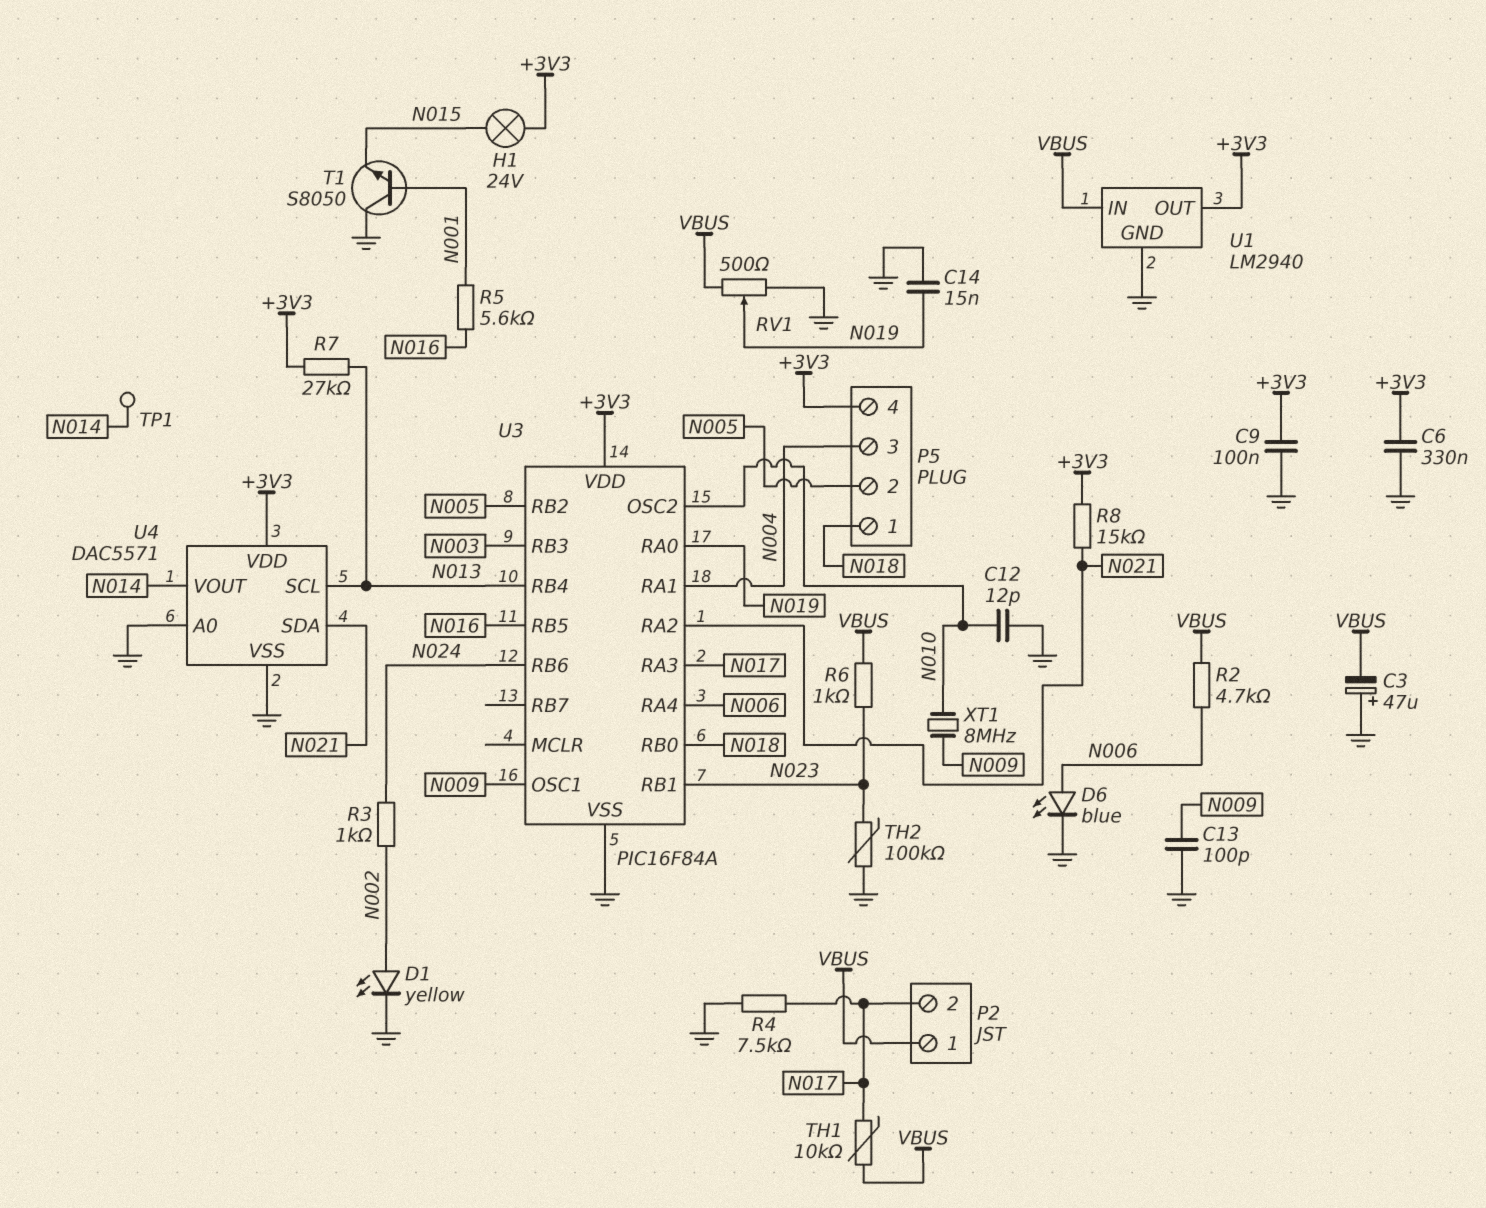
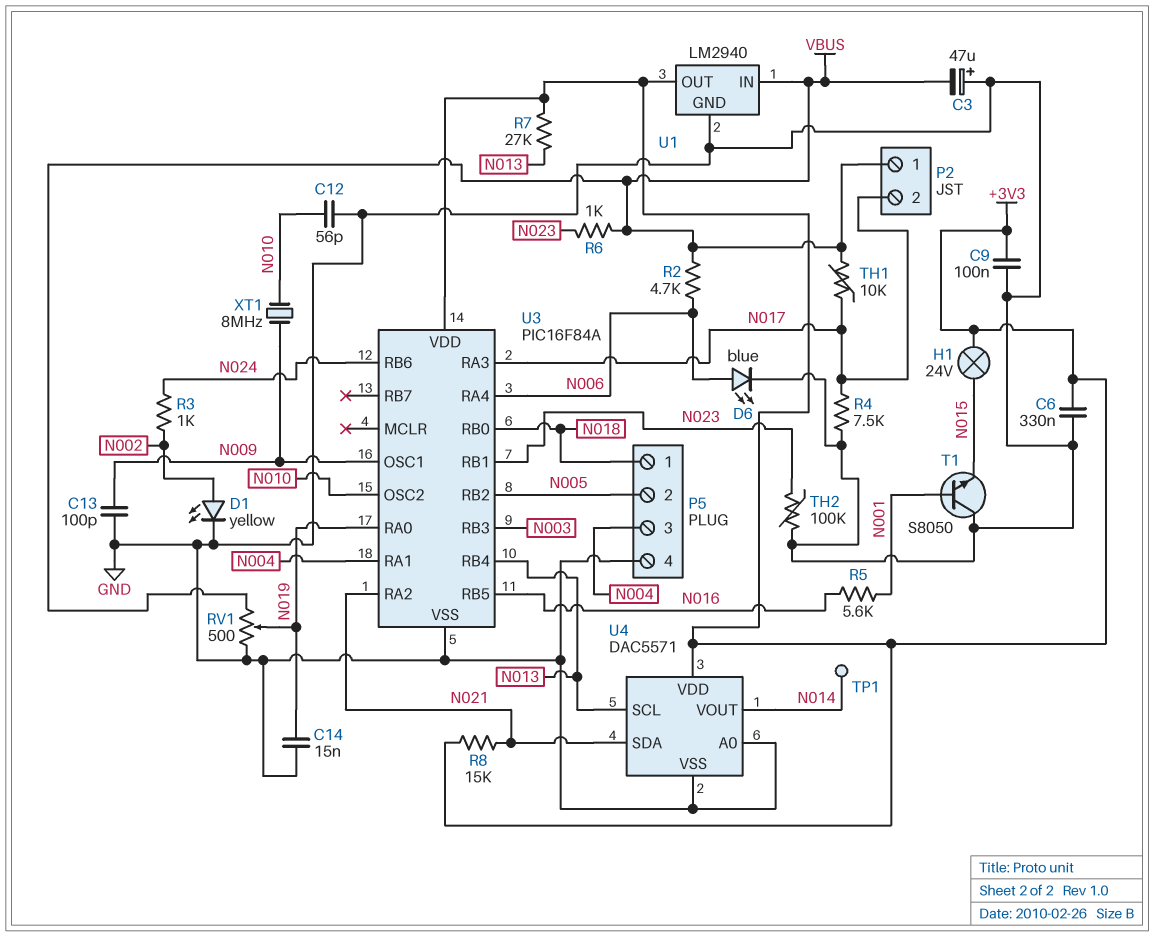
C12: 12pF (GND, N010) -> 56pF (GND, N010)
P5 pin 4: +3V3 -> GND

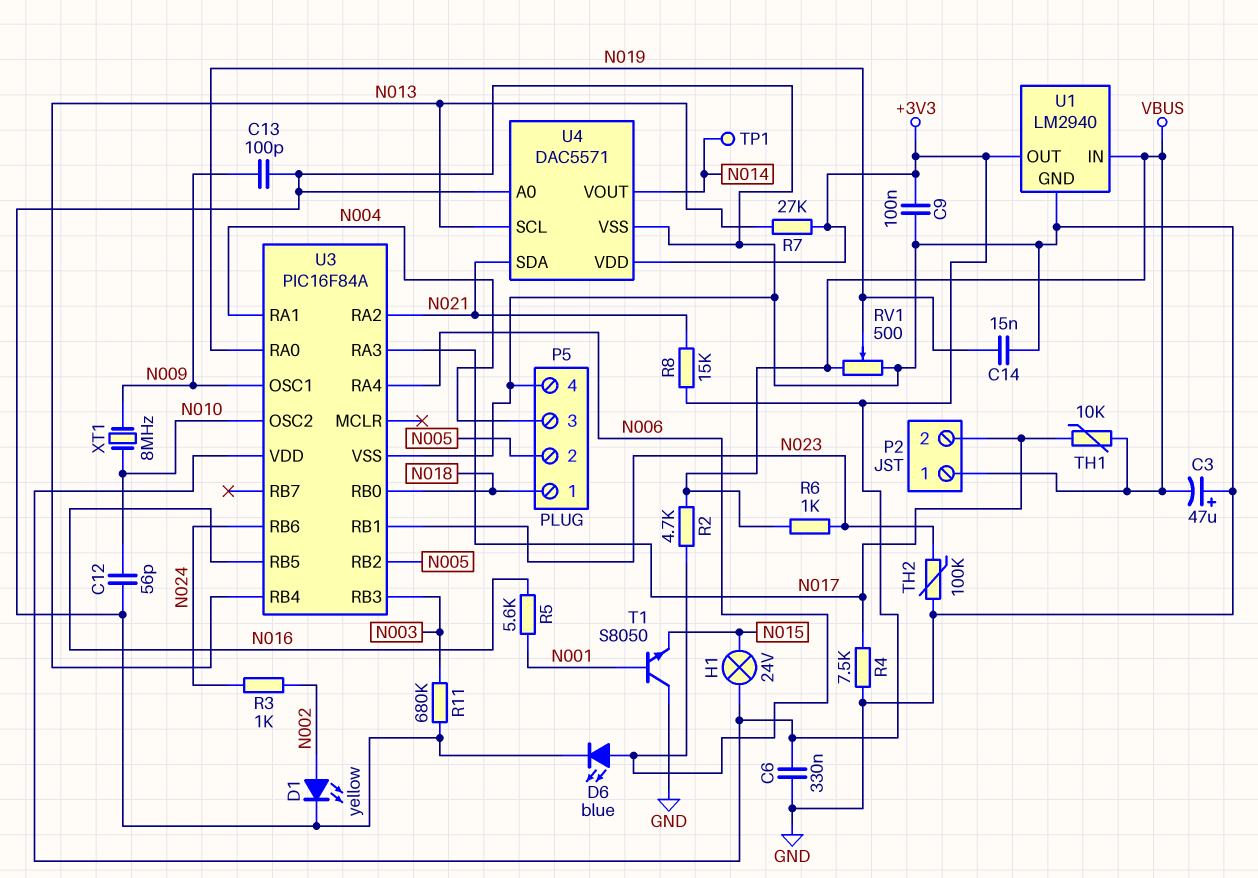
R11: none -> 680k (GND, N003)

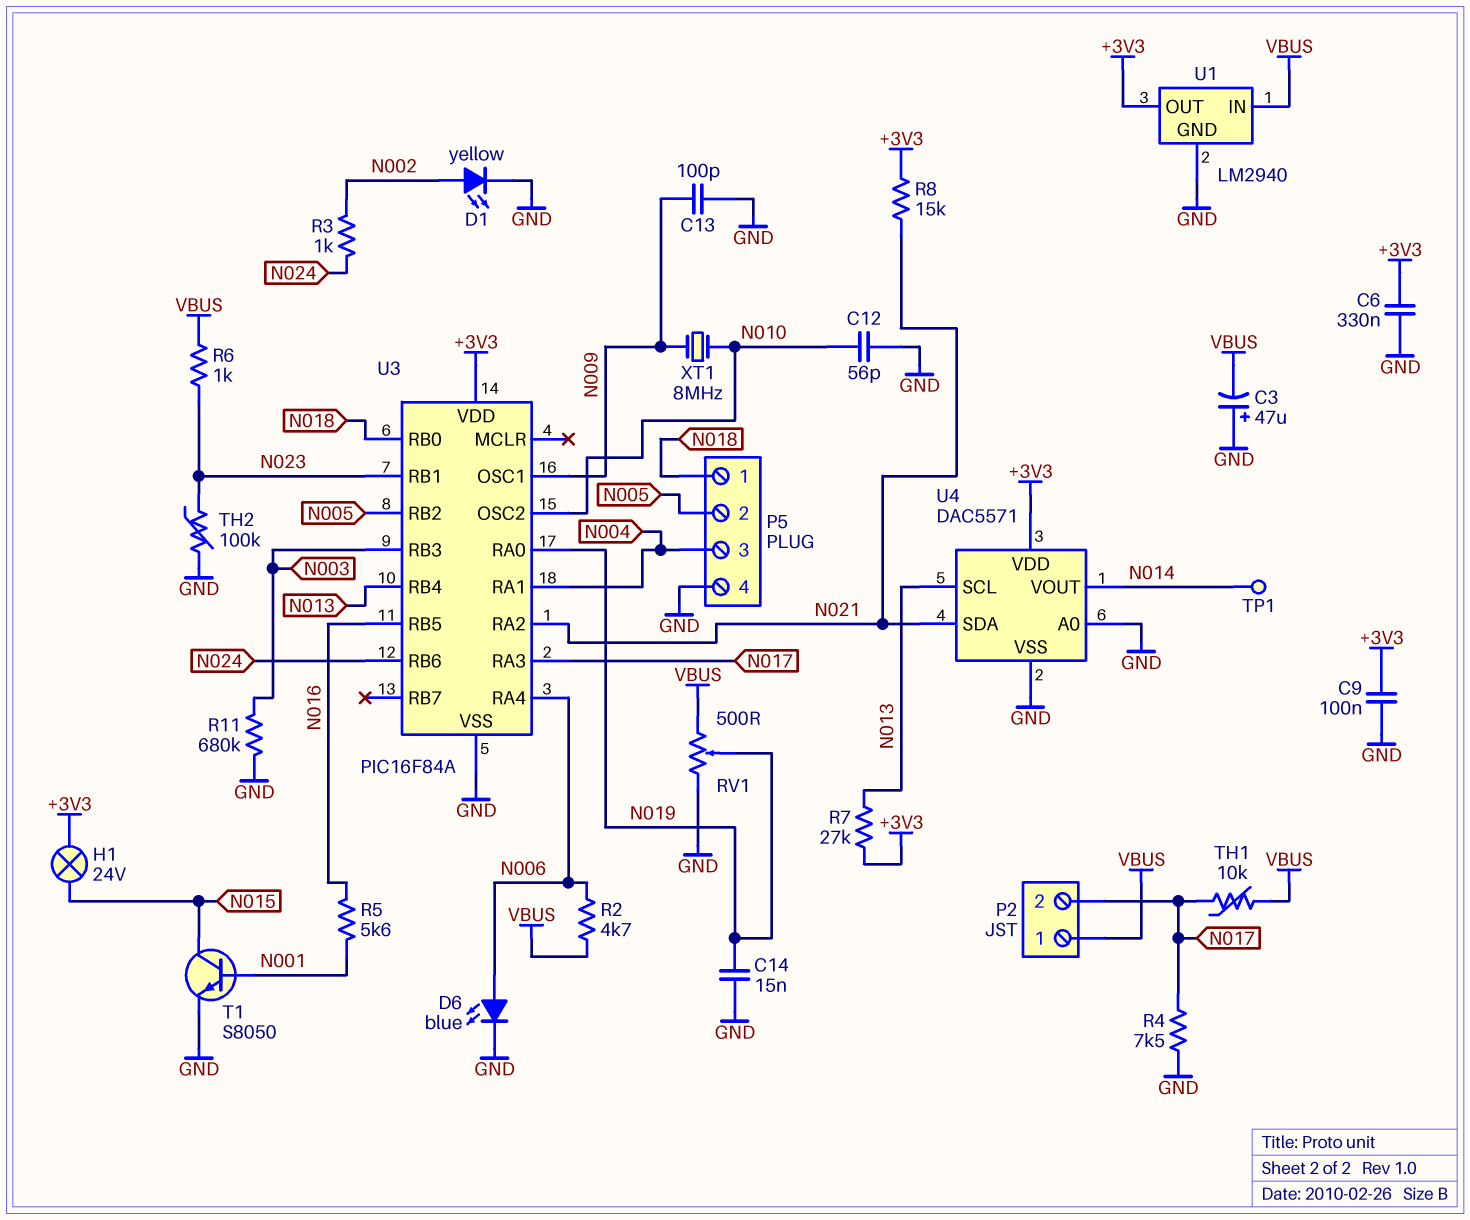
T1: NPN S8050 (B N001, C GND, E N015) -> NPN S8050 (B N001, C N015, E GND)

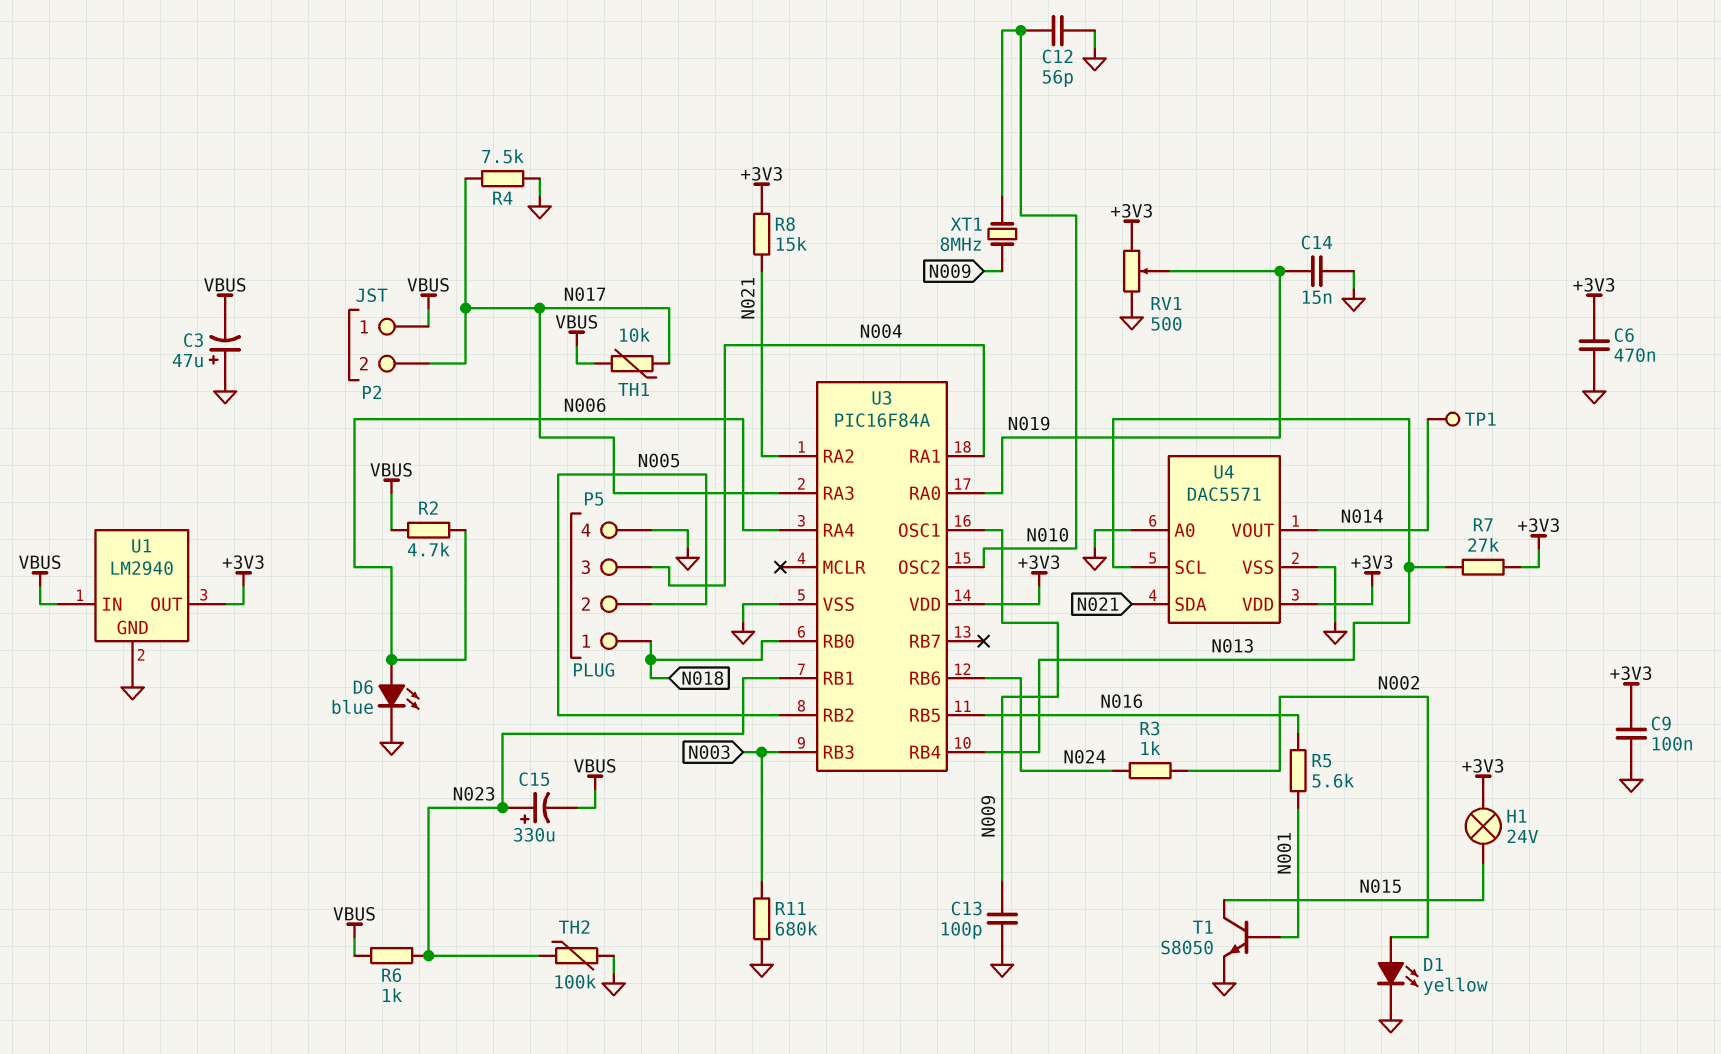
C6: 330nF (+3V3, GND) -> 470nF (+3V3, GND)
C15: none -> 330uF (plus N023, minus VBUS)
RV1: 500 (GND, VBUS, wiper N019) -> 500 (+3V3, GND, wiper N019)

